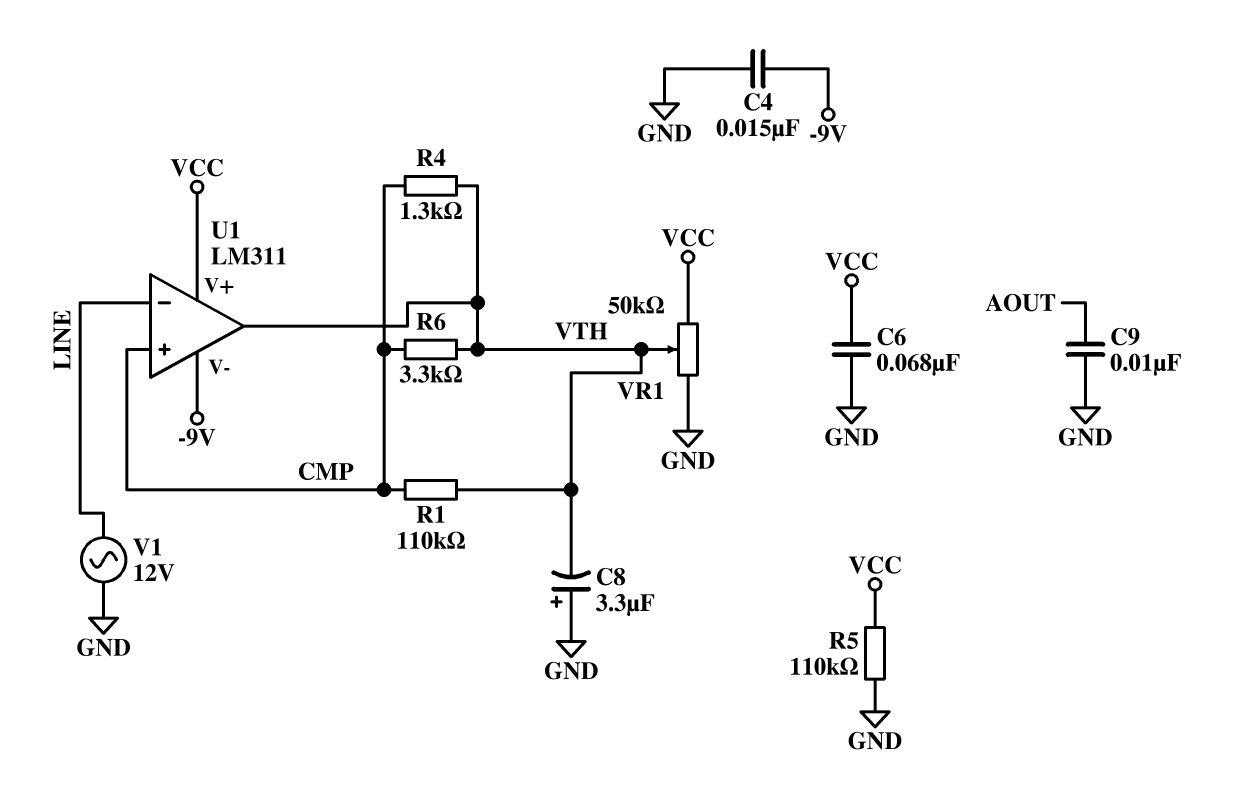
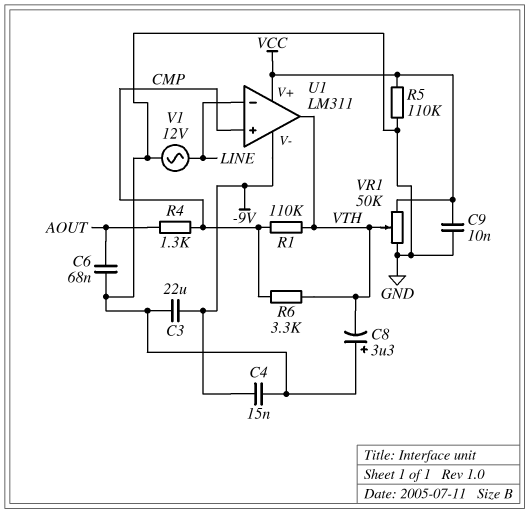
C3: none -> 22uF (-9V, GND)
C6: 68nF (GND, VCC) -> 68nF (AOUT, GND)
C9: 10nF (AOUT, GND) -> 10nF (GND, VCC)
R4: 1.3k (CMP, VTH) -> 1.3k (AOUT, CMP)

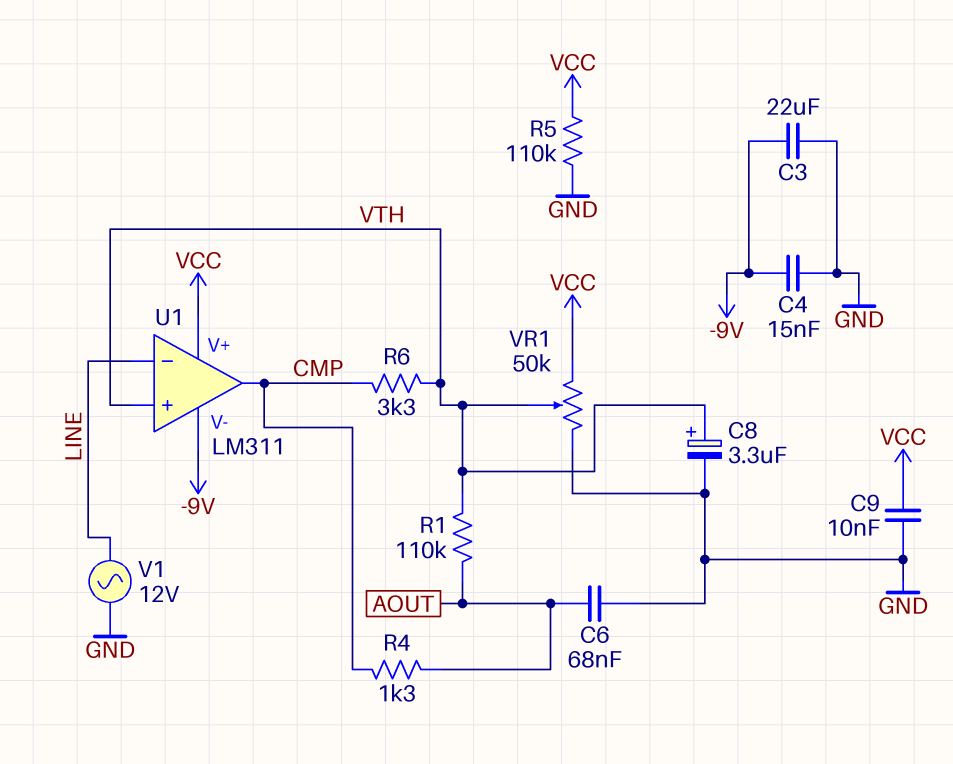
C8: 3.3uF (plus GND, minus VTH) -> 3.3uF (plus VTH, minus GND)
R1: 110k (CMP, VTH) -> 110k (AOUT, VTH)
U1 pin in+: CMP -> VTH
U1 pin out: VTH -> CMP

